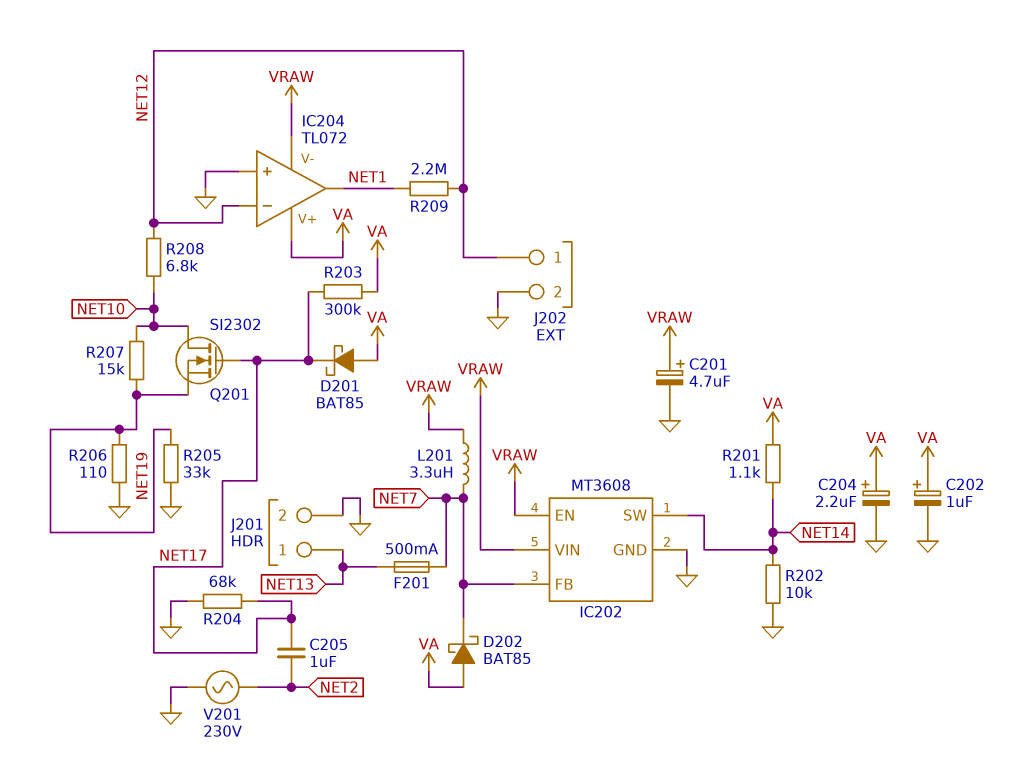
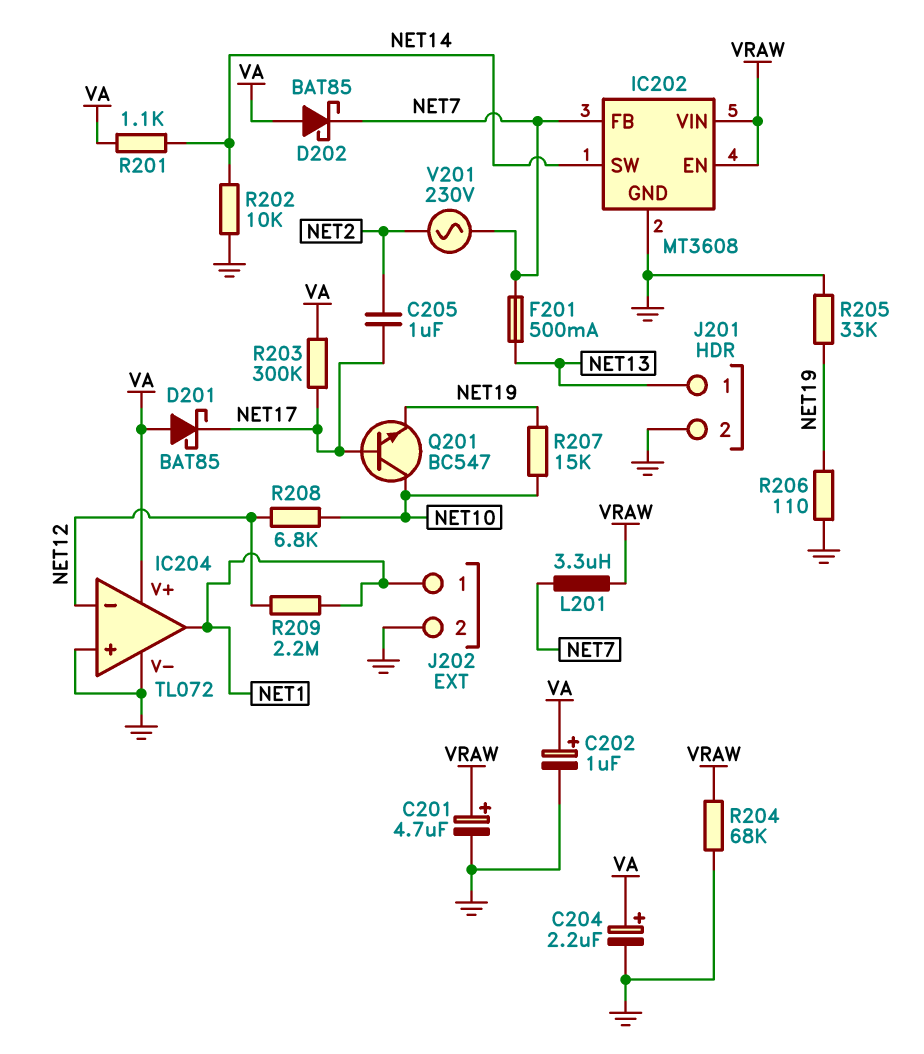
IC204 pin V-: VRAW -> GND
J202 pin 1: NET12 -> NET1
Q201: NMOS SI2302 (G NET17, D NET10, S NET19) -> NPN BC547 (B NET17, C NET10, E NET19)
R204: 68k (GND, NET17) -> 68k (GND, VRAW)
V201: AC 230V (GND, NET2) -> AC 230V (NET2, NET7)

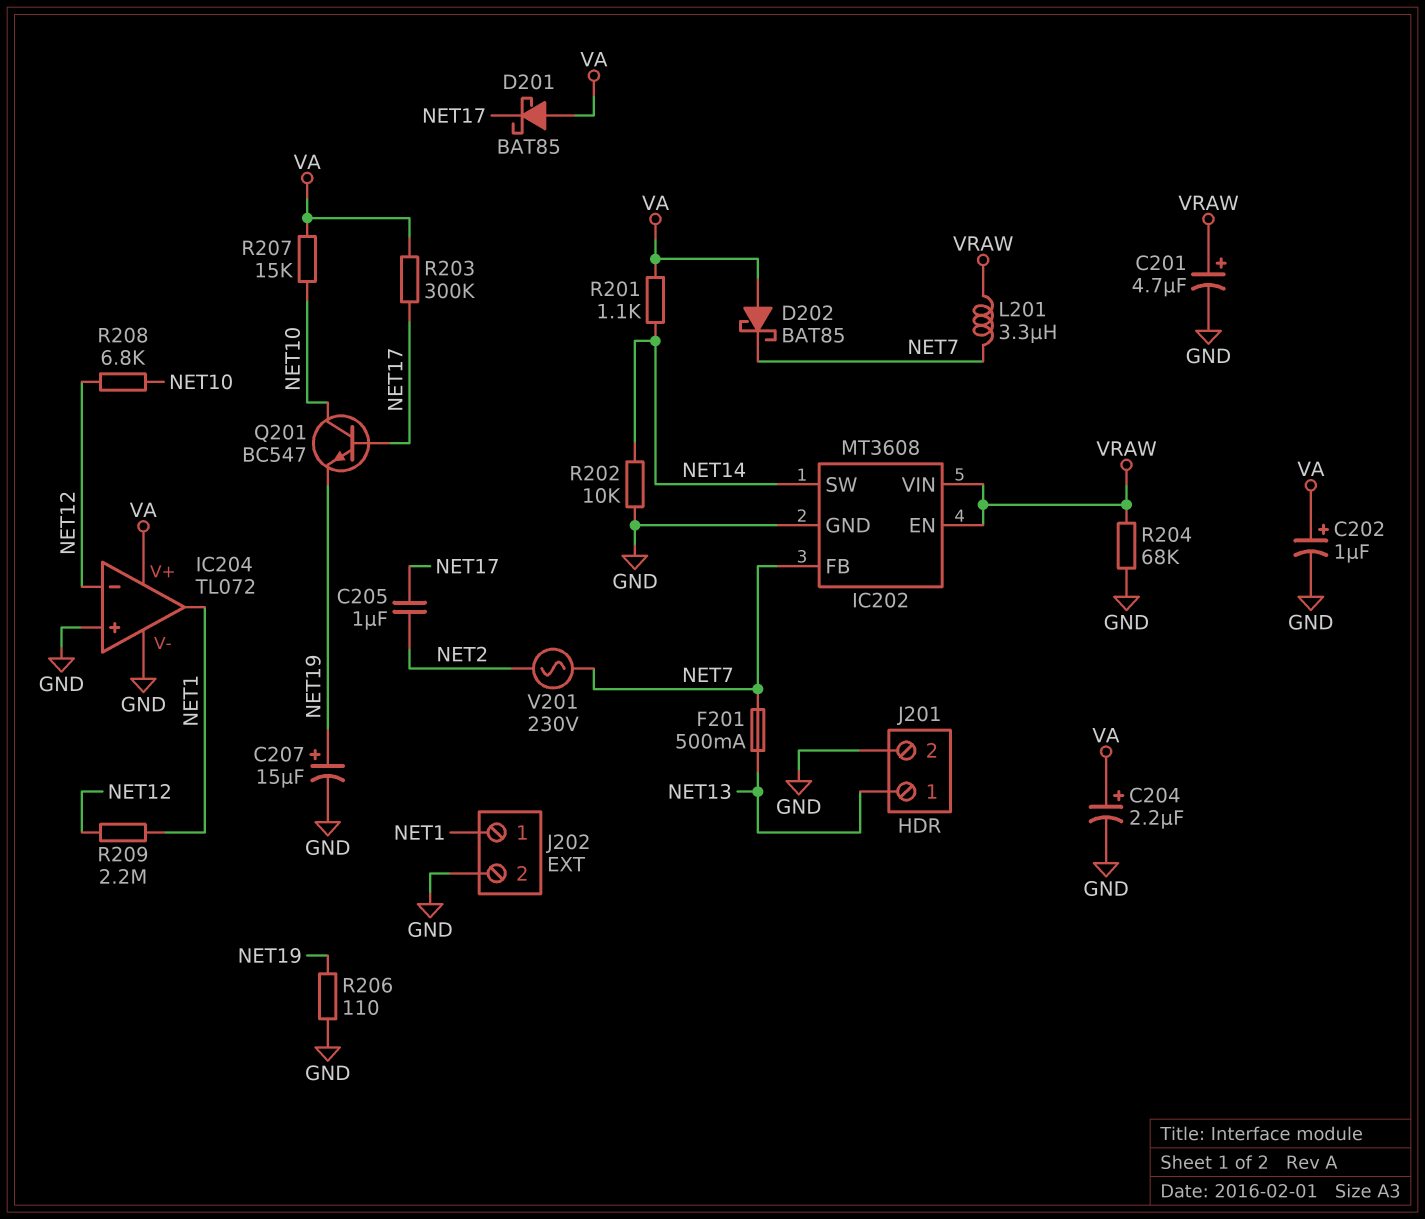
C207: none -> 15uF (plus NET19, minus GND)
R205: 33k (GND, NET19) -> none
R207: 15k (NET10, NET19) -> 15k (NET10, VA)

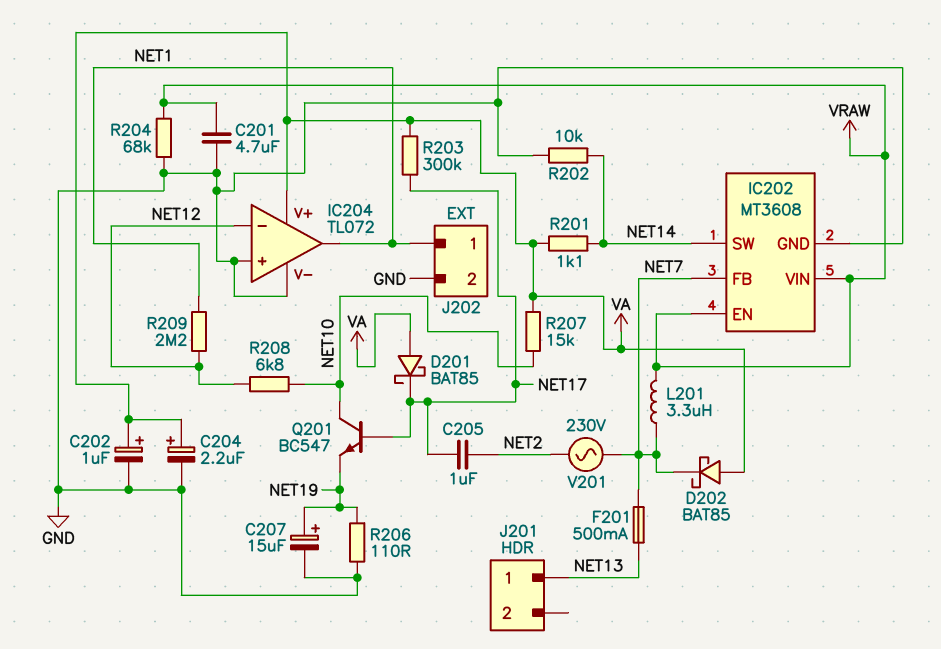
C201: 4.7uF (plus VRAW, minus GND) -> 4.7uF (GND, VRAW)
J201 pin 2: GND -> none

